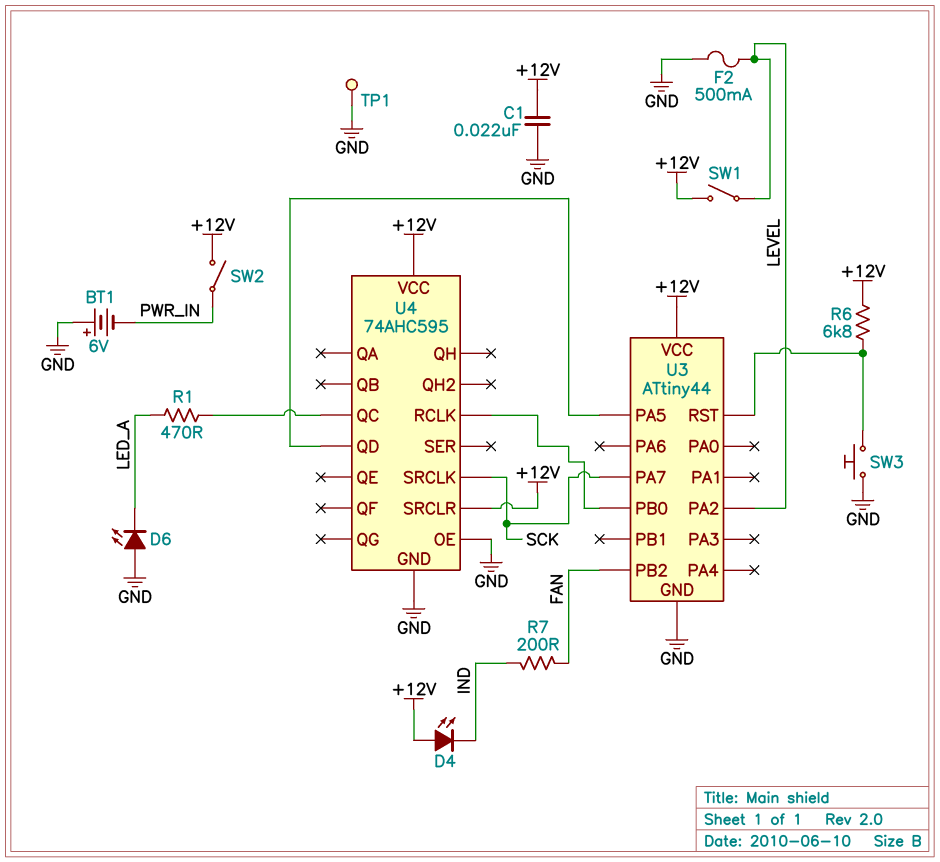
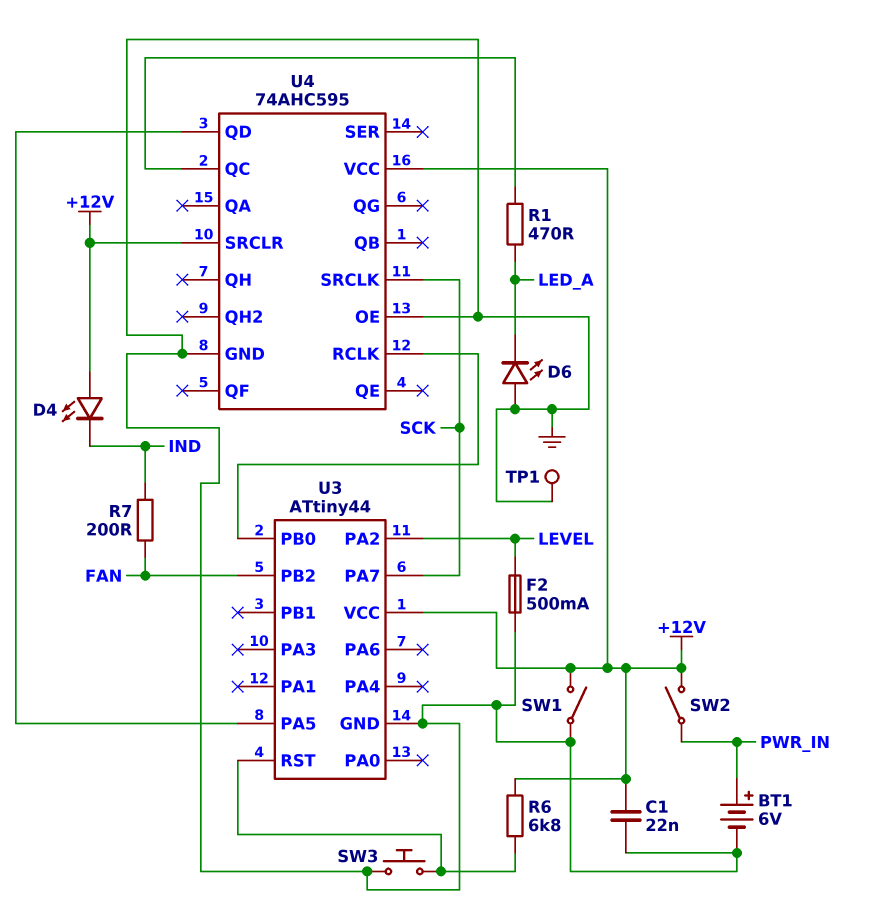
BT1: 6V (plus GND, minus PWR_IN) -> 6V (plus PWR_IN, minus GND)
SW1: switch (+12V, LEVEL) -> switch (+12V, GND)

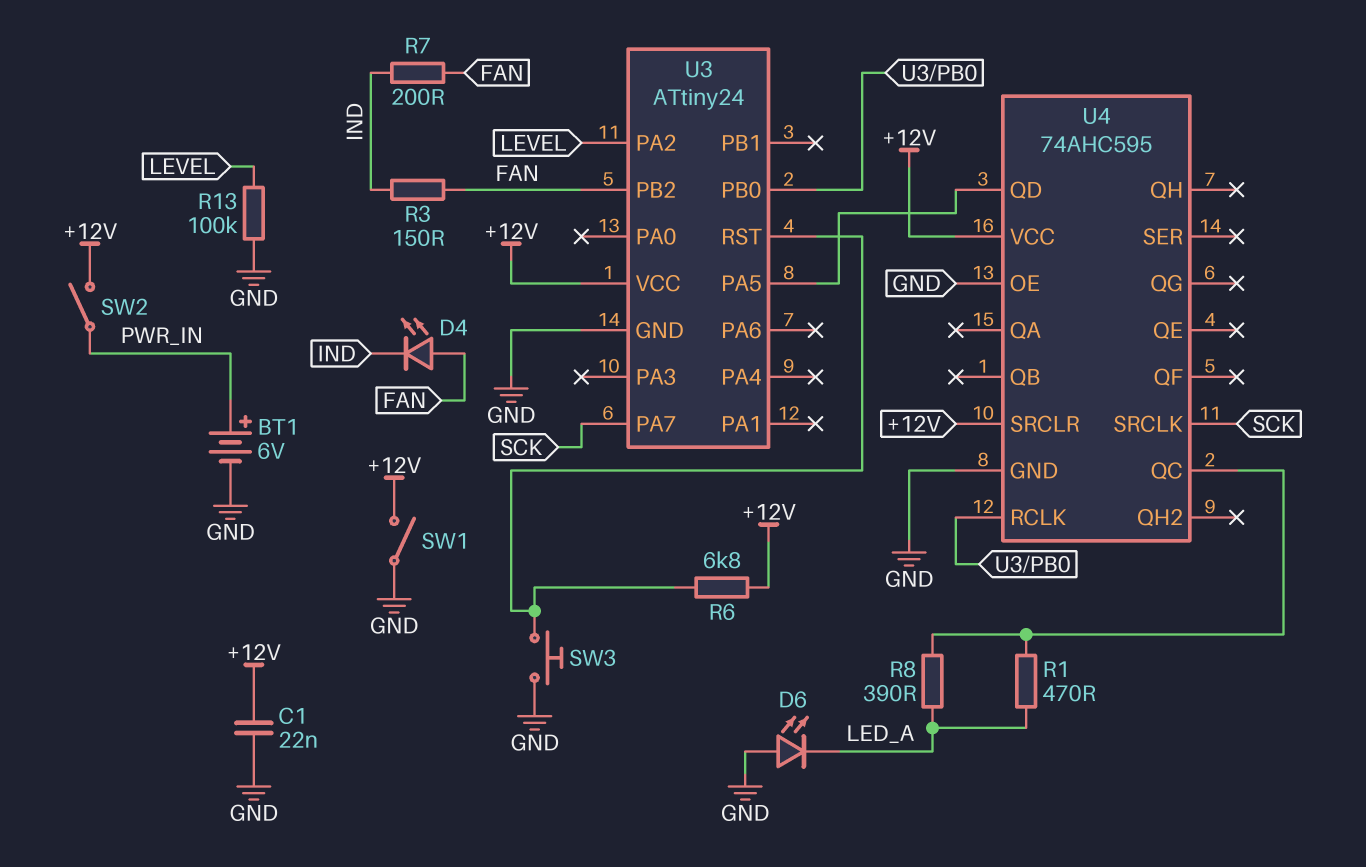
D4: LED (A +12V, K IND) -> LED (A FAN, K IND)
F2: 500mA (GND, LEVEL) -> none
R3: none -> 150 (FAN, IND)
R8: none -> 390 (LED_A, U4/QC)
R13: none -> 100k (GND, LEVEL)
TP1: test point (GND) -> none
U3: ATtiny44 -> ATtiny24

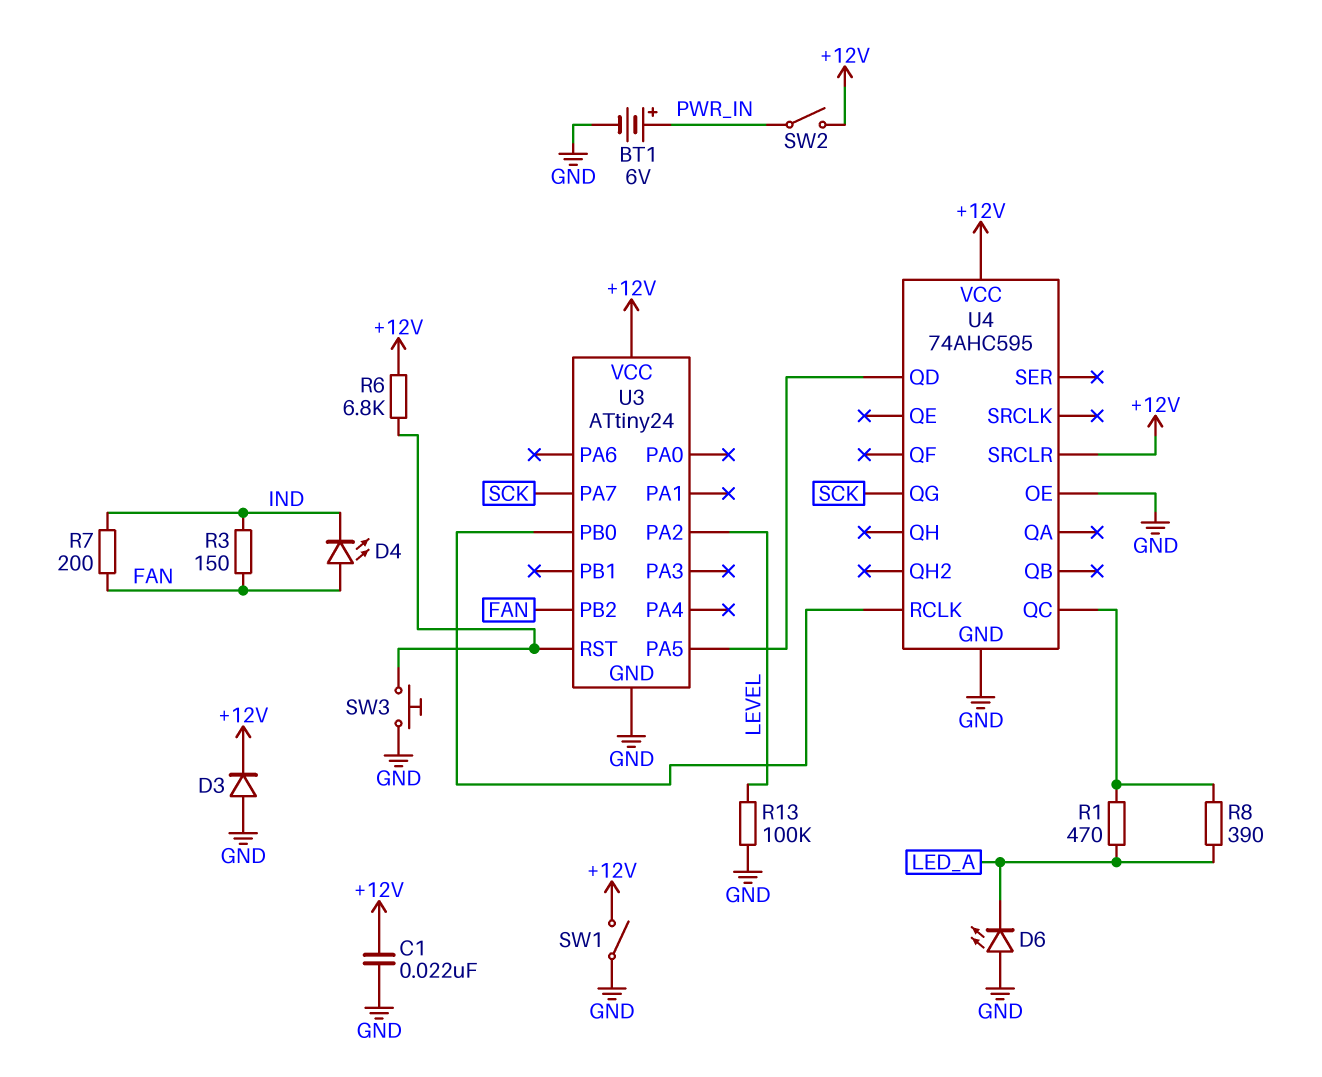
D3: none -> diode (A GND, K +12V)
U4 pin QG: none -> SCK
U4 pin SRCLK: SCK -> none

